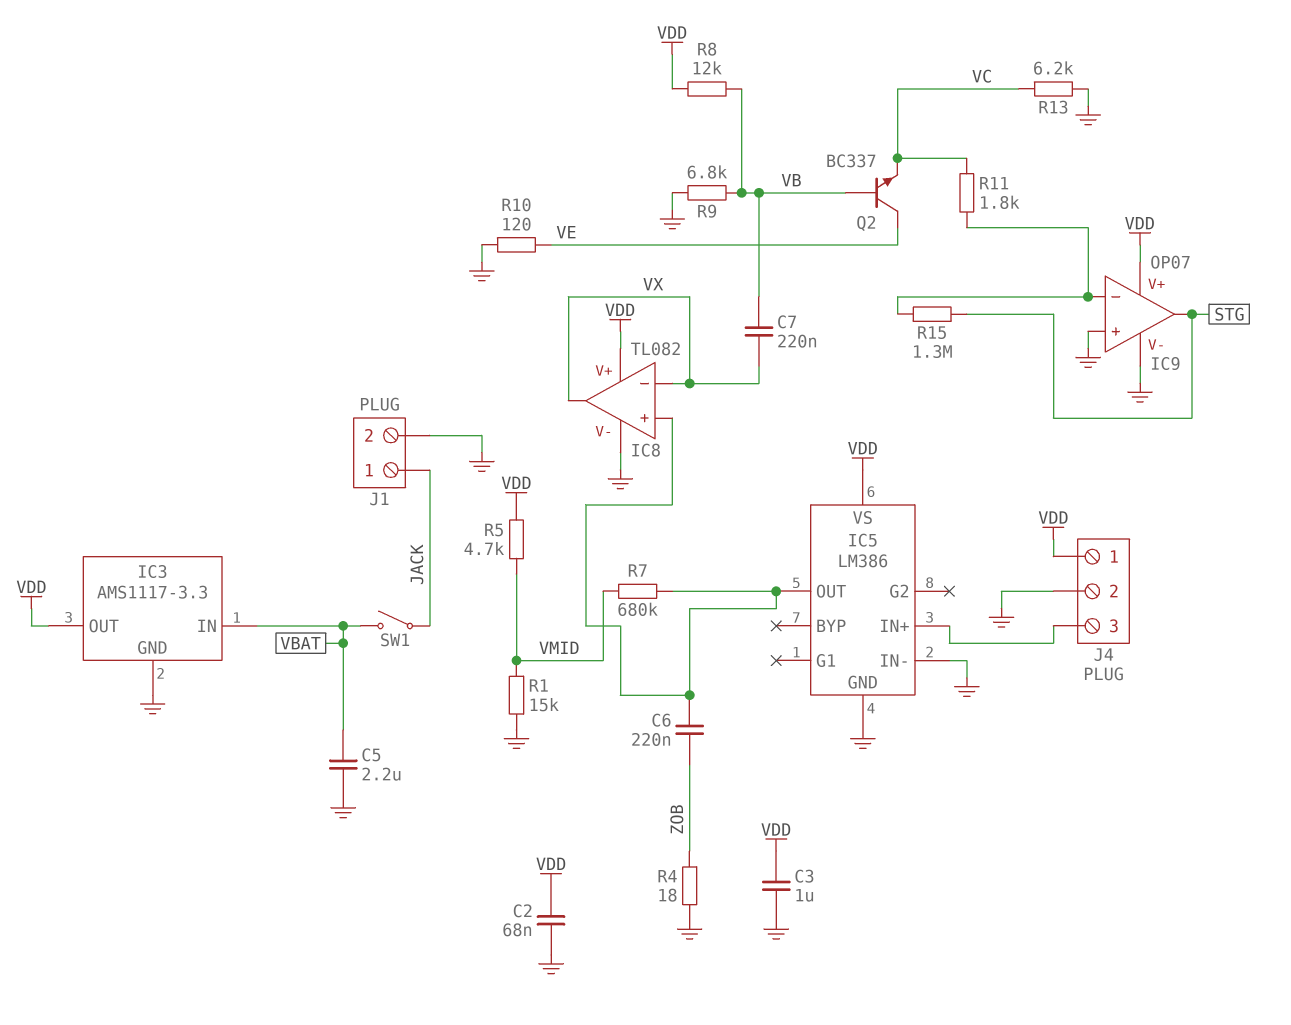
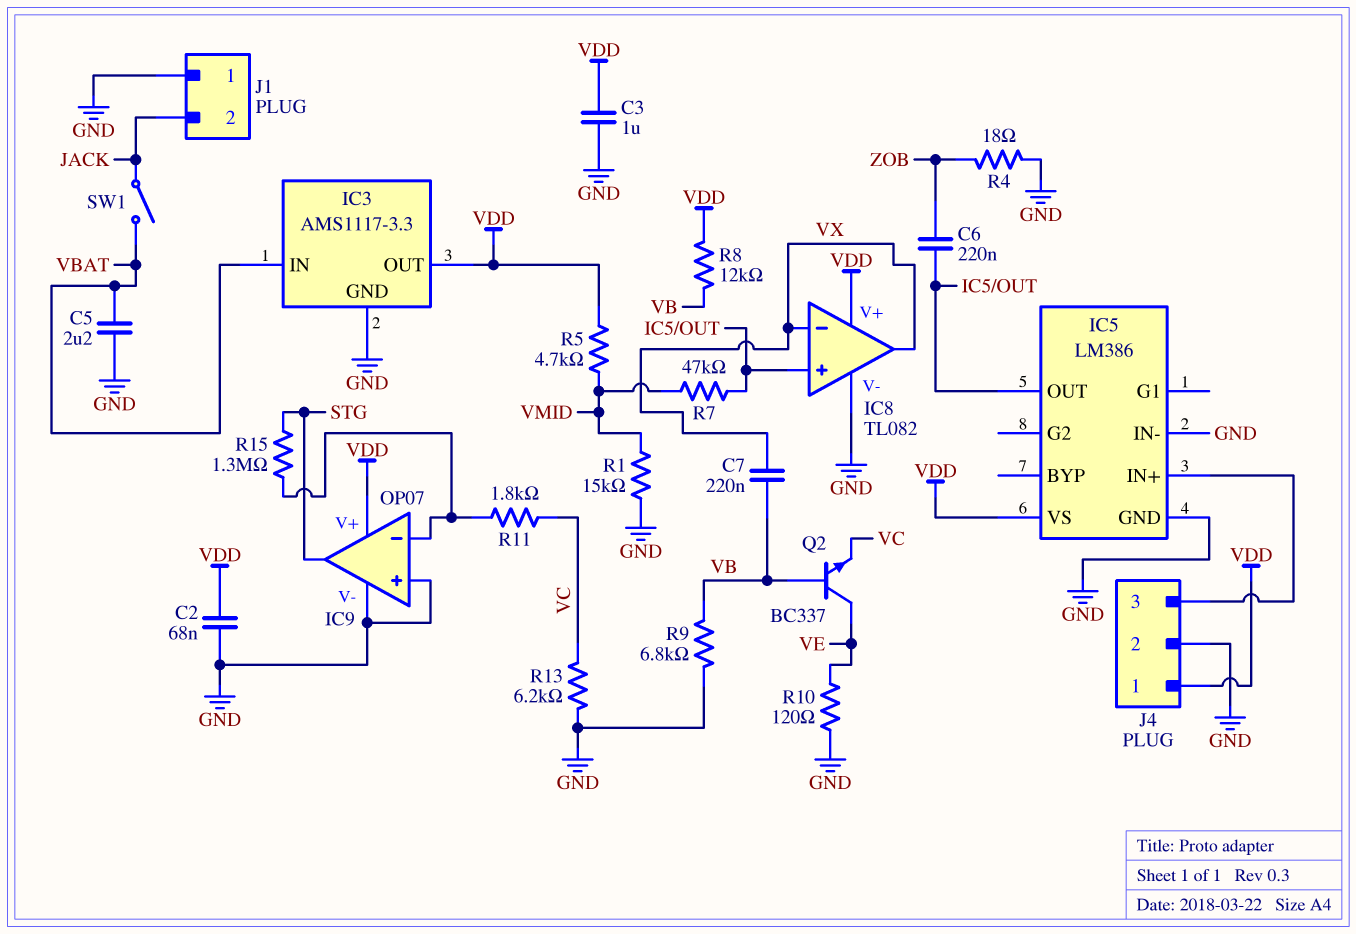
J1 pin 1: JACK -> GND
J1 pin 2: GND -> JACK
R7: 680k (IC5/OUT, VMID) -> 47k (IC5/OUT, VMID)

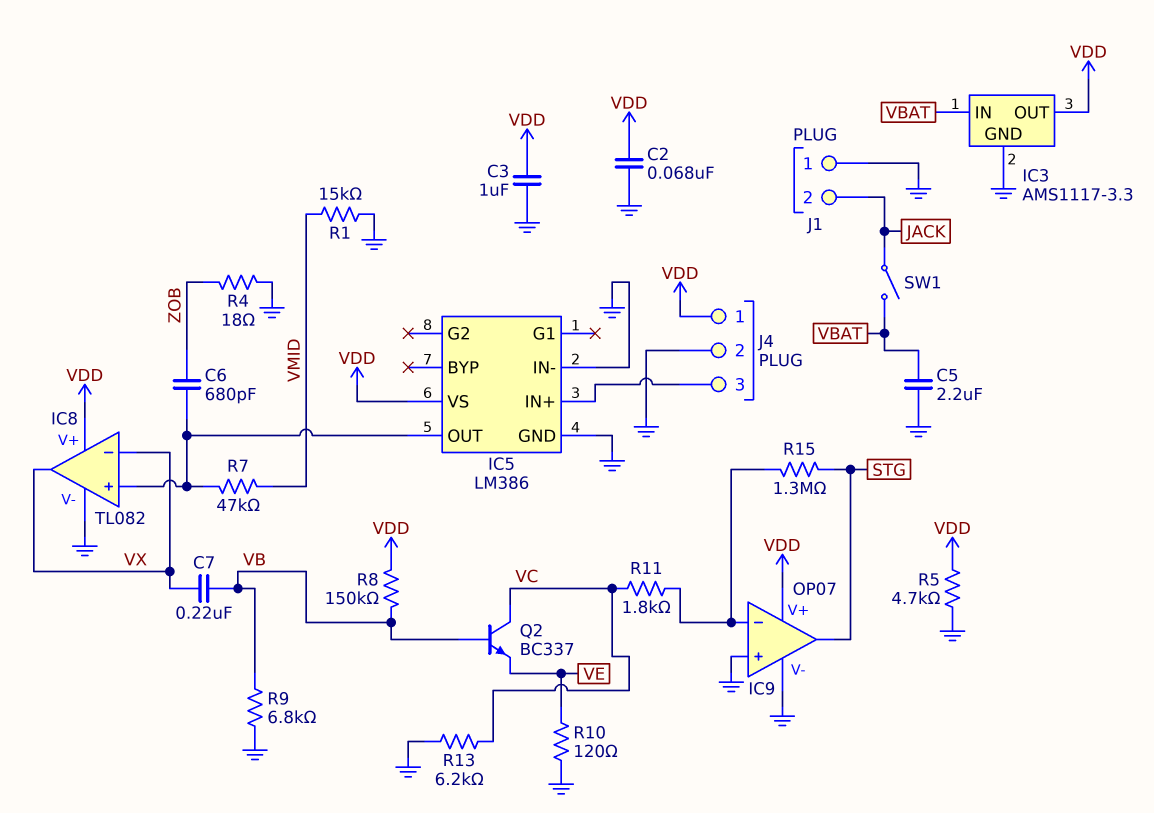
C6: 220nF (IC5/OUT, ZOB) -> 680pF (IC5/OUT, ZOB)
Q2: NPN BC337 (B VB, C VE, E VC) -> NPN BC337 (B VB, C VC, E VE)
R5: 4.7k (VDD, VMID) -> 4.7k (GND, VDD)
R8: 12k (VB, VDD) -> 150k (VB, VDD)

